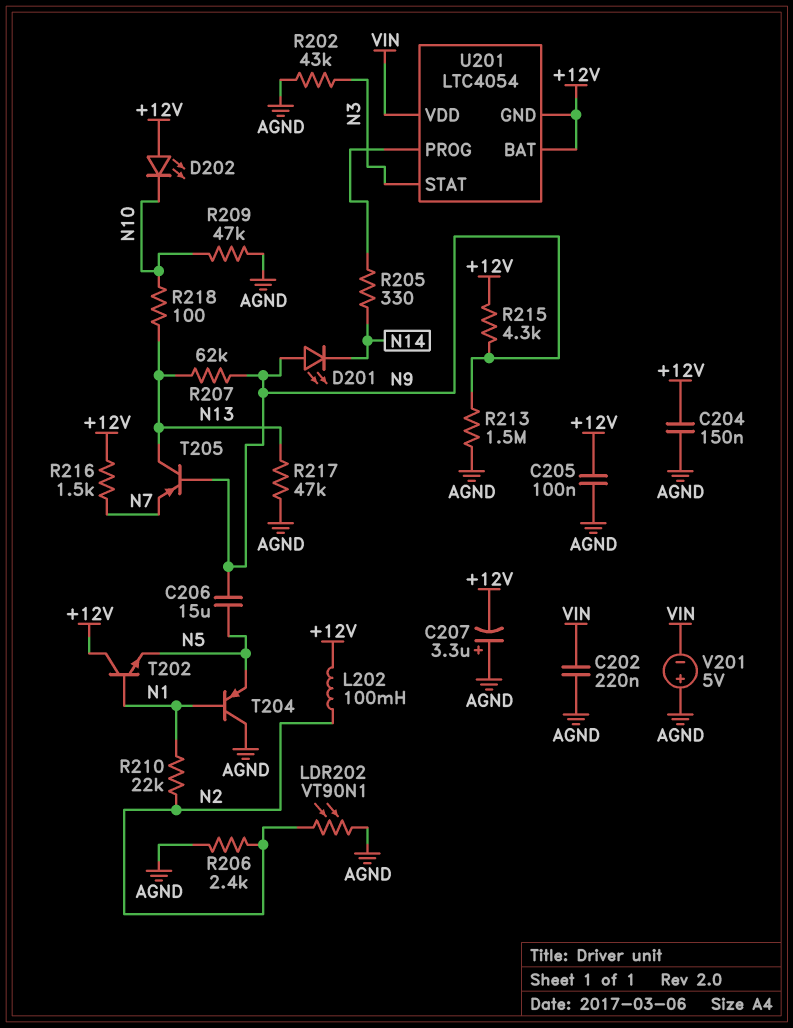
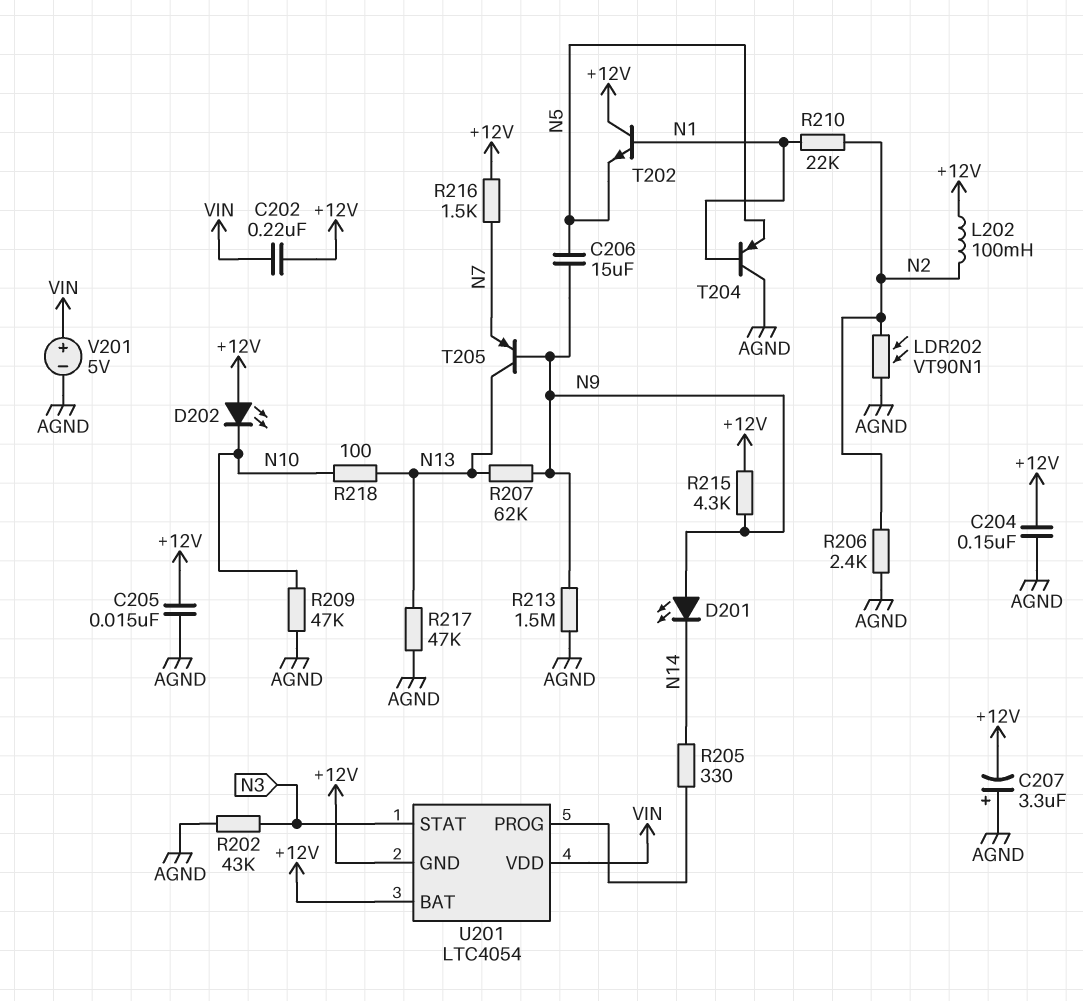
C202: 220nF (AGND, VIN) -> 220nF (+12V, VIN)
C205: 100nF (+12V, AGND) -> 15nF (+12V, AGND)
V201: 5V (plus AGND, minus VIN) -> 5V (plus VIN, minus AGND)

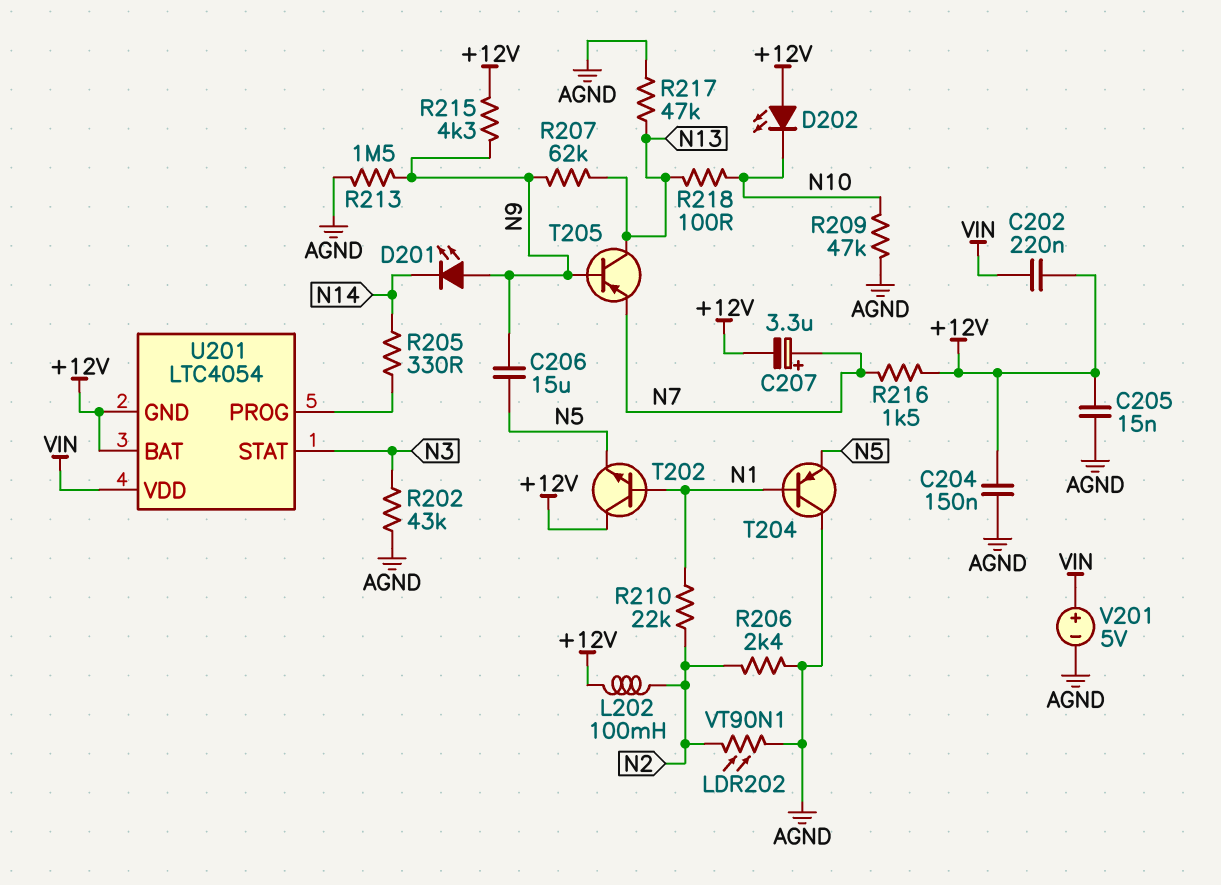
C207: 3.3uF (plus AGND, minus +12V) -> 3.3uF (plus N7, minus +12V)

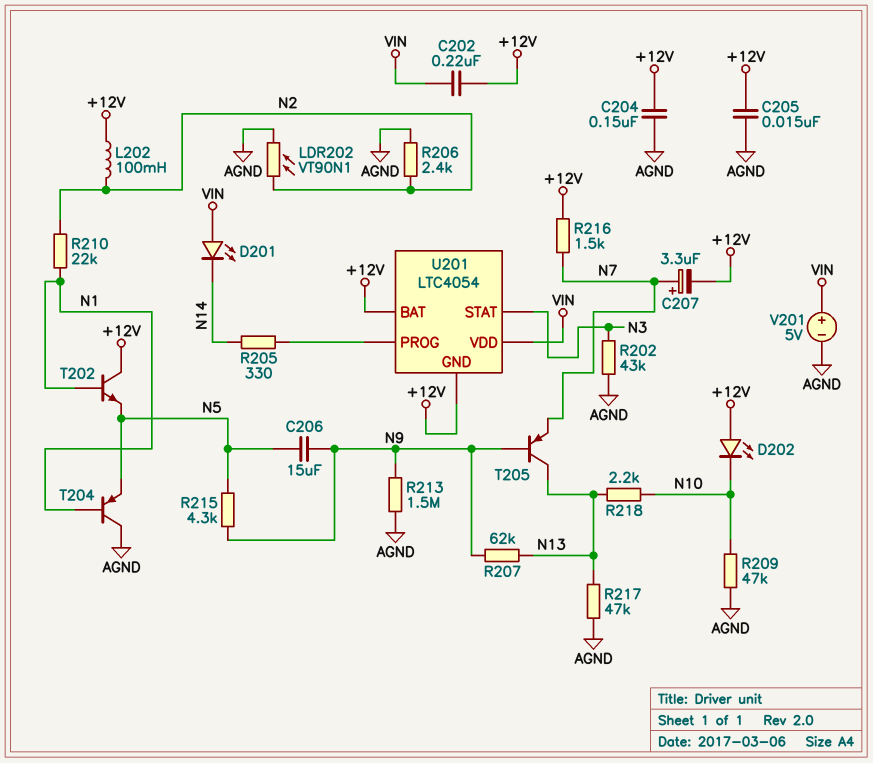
D201: LED (A N9, K N14) -> LED (A VIN, K N14)
R215: 4.3k (+12V, N9) -> 4.3k (N5, N9)
R218: 100 (N10, N13) -> 2.2k (N10, N13)

